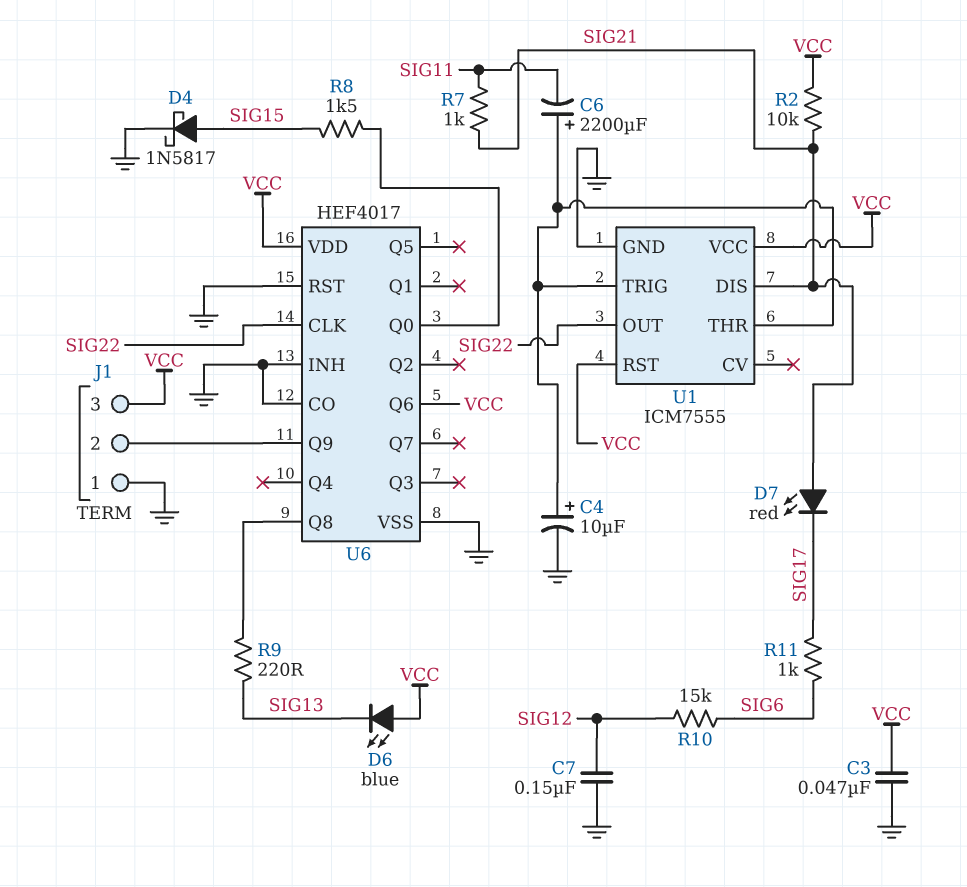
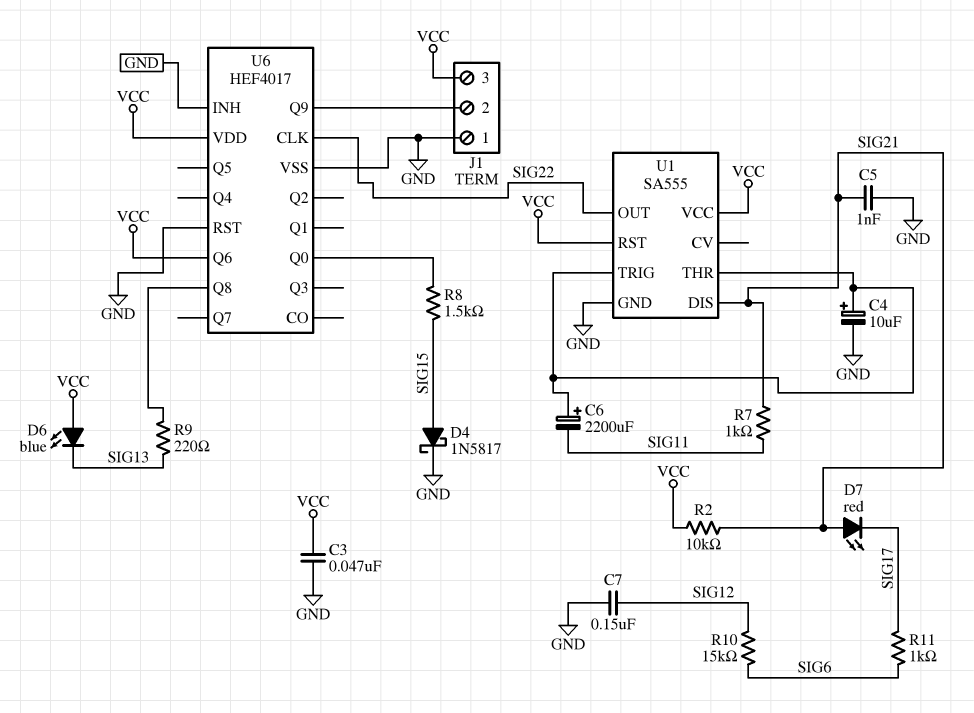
C5: none -> 1nF (GND, SIG21)
U1: ICM7555 -> SA555
U6 pin CO: GND -> none

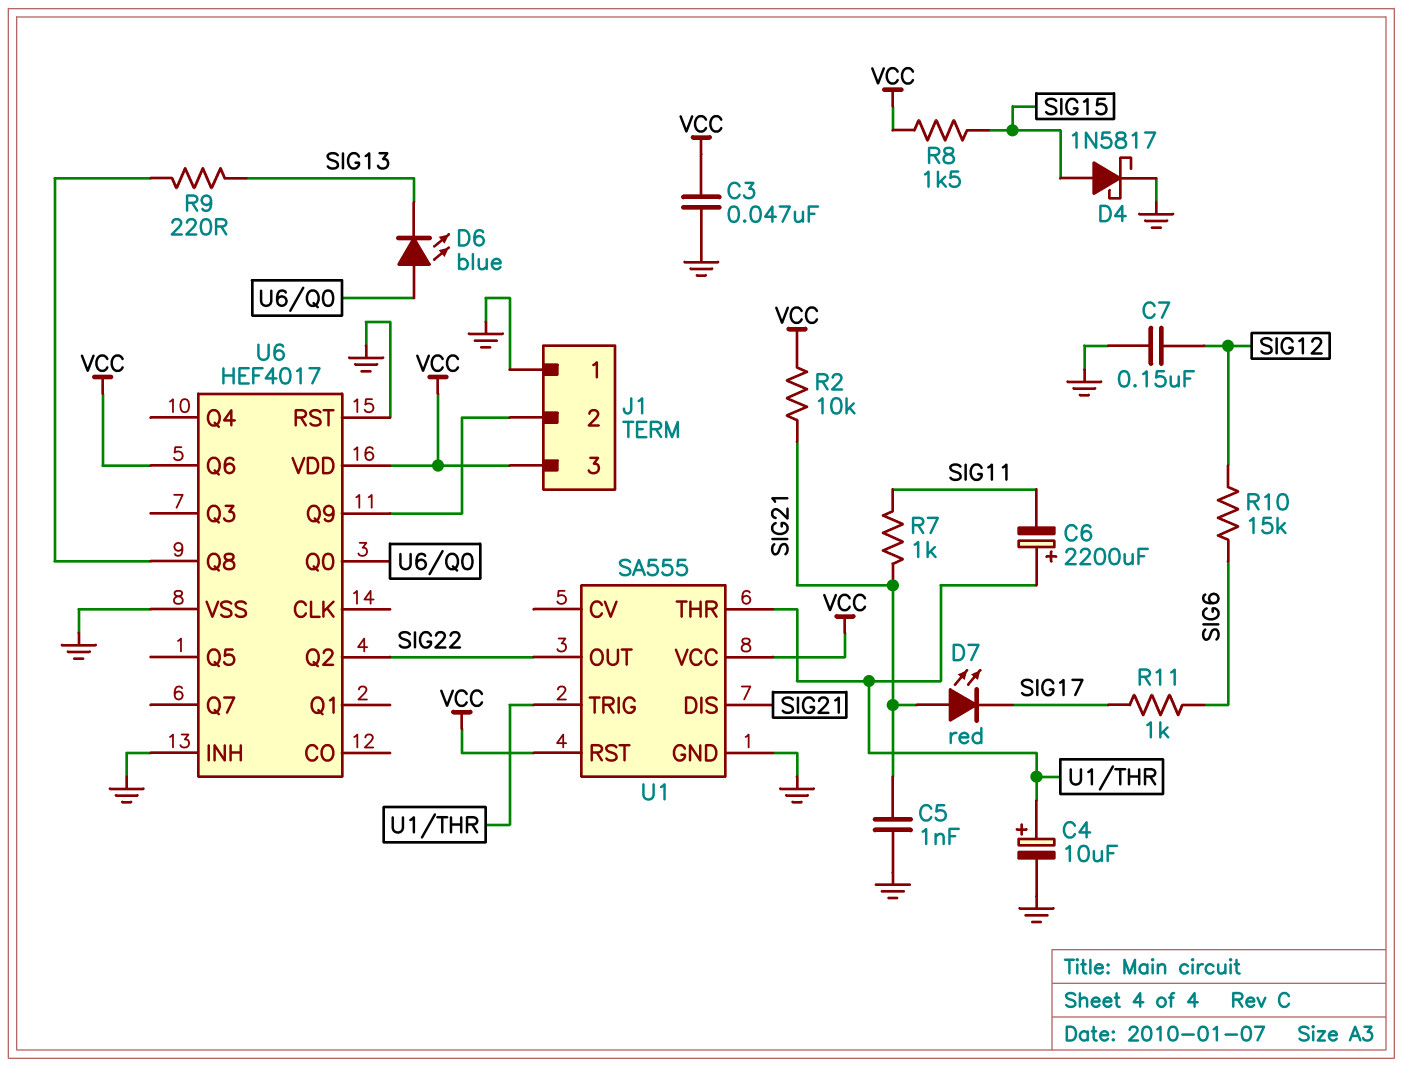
D6: LED blue (A VCC, K SIG13) -> LED blue (A U6/Q0, K SIG13)
R8: 1.5k (SIG15, U6/Q0) -> 1.5k (SIG15, VCC)
U6 pin CLK: SIG22 -> none
U6 pin Q2: none -> SIG22

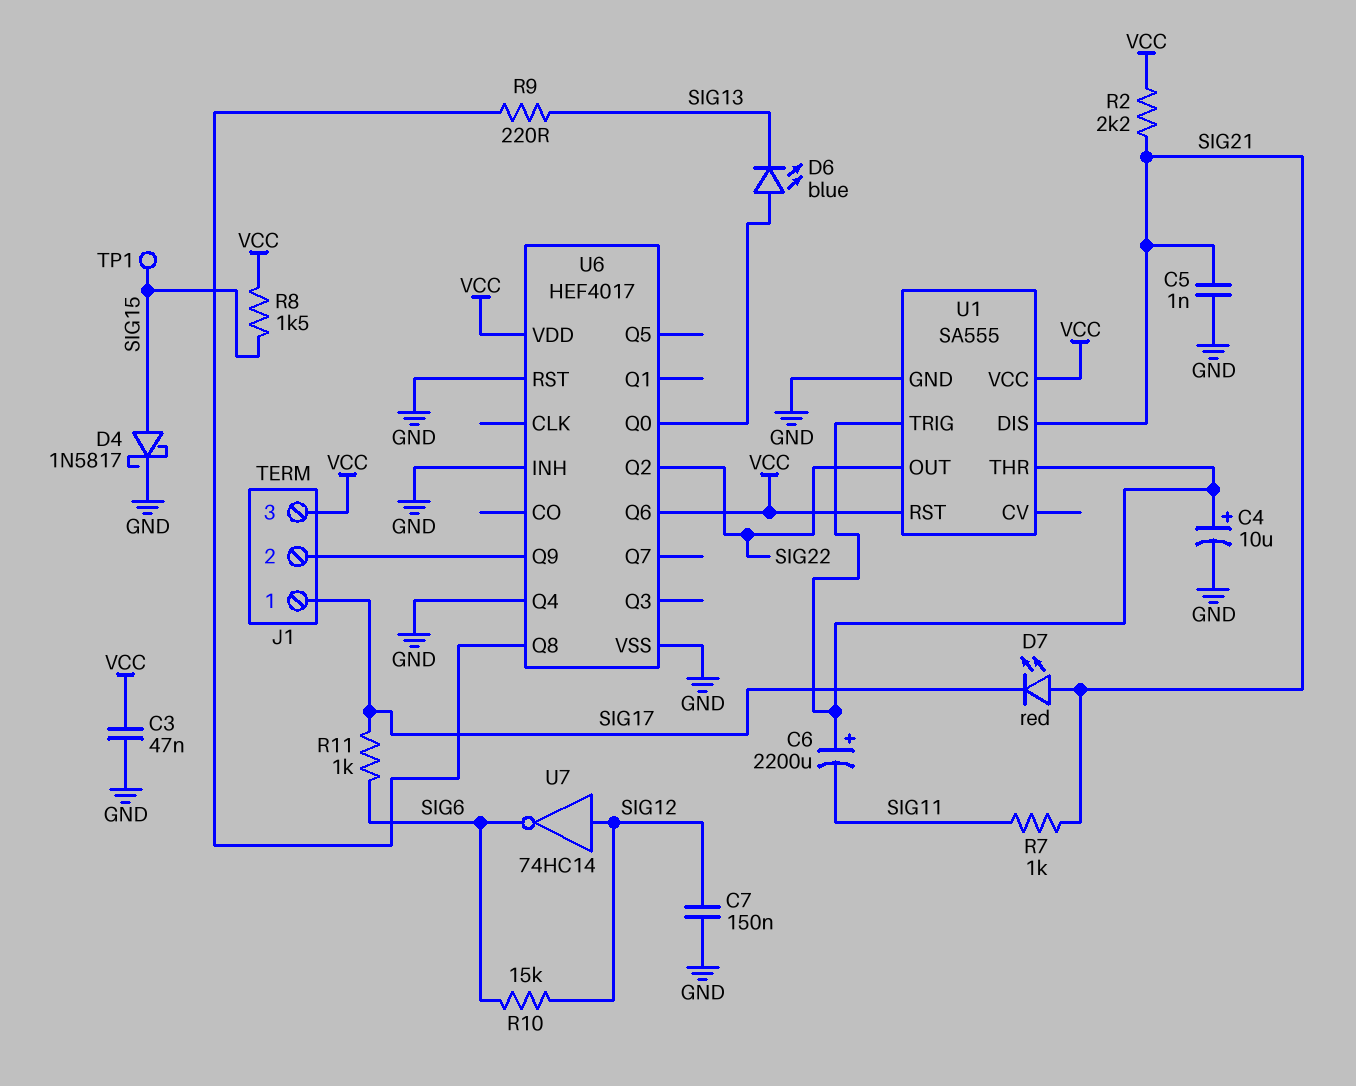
J1 pin 1: GND -> SIG17
R2: 10k (SIG21, VCC) -> 2.2k (SIG21, VCC)
TP1: none -> test point (SIG15)
U6 pin Q4: none -> GND
U7: none -> NOT 74HC14 (in SIG12, out SIG6)

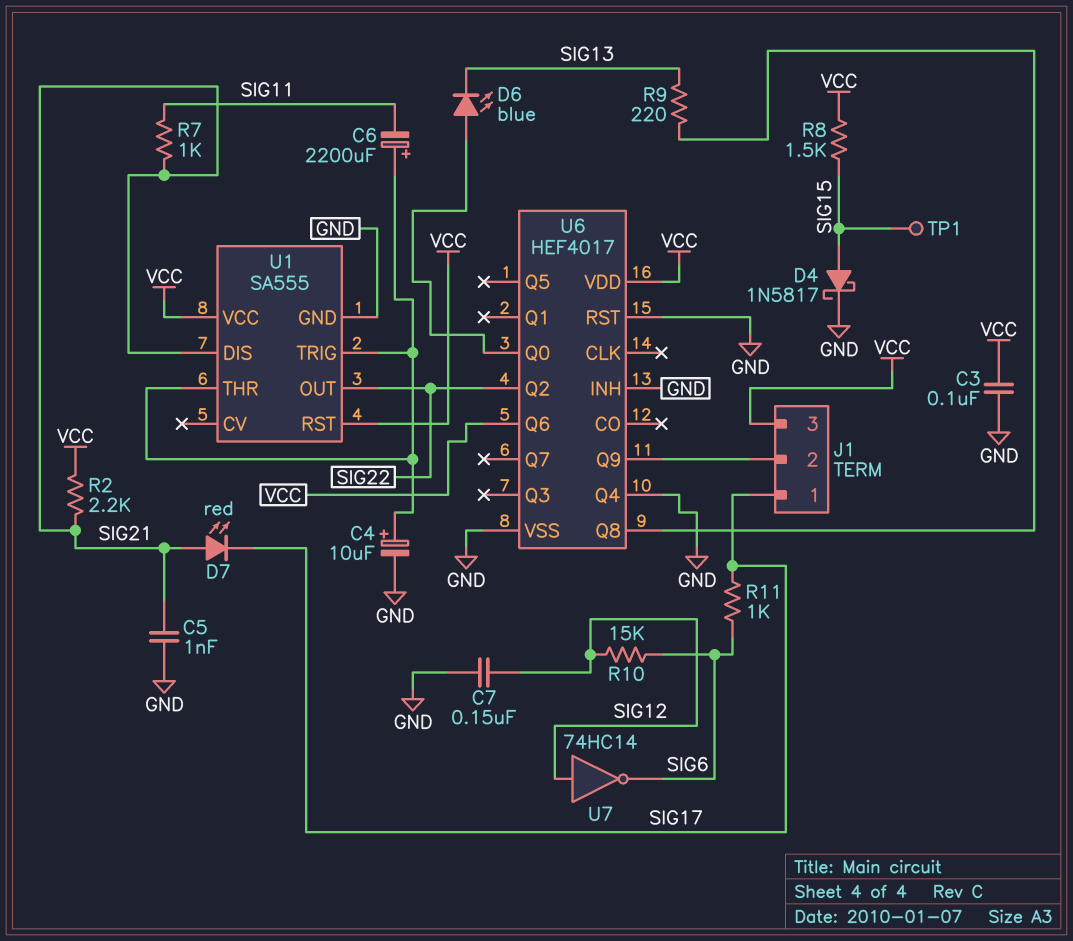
C3: 47nF (GND, VCC) -> 100nF (GND, VCC)

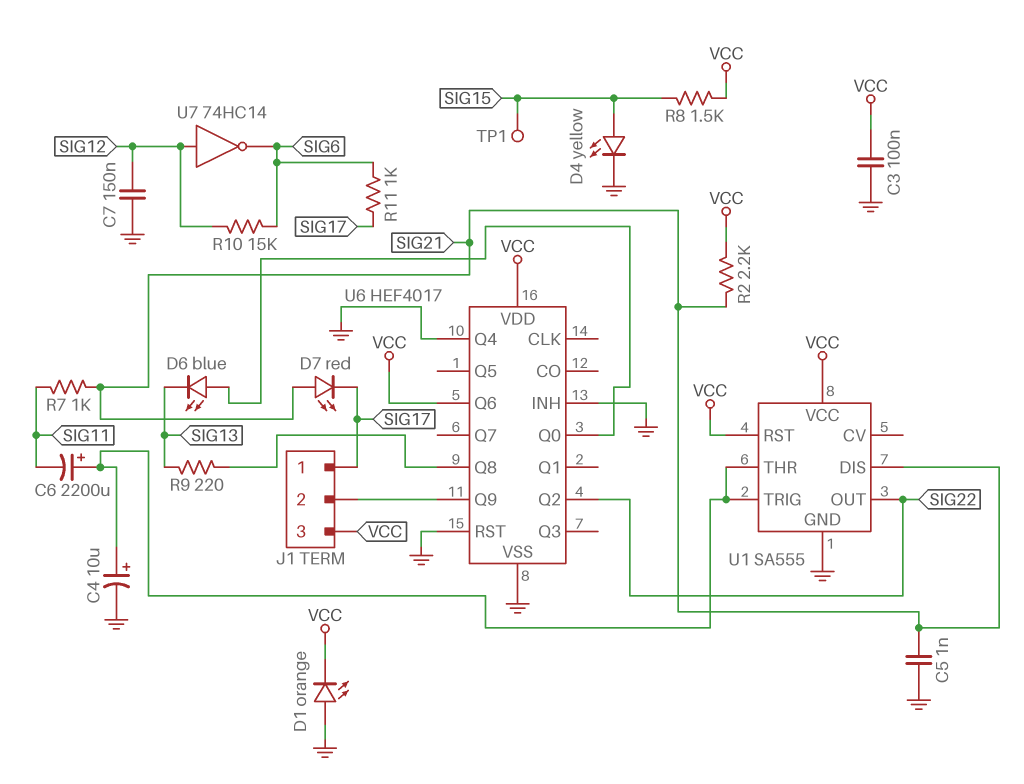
D1: none -> LED orange (A GND, K VCC)
D4: schottky 1N5817 (A SIG15, K GND) -> LED yellow (A SIG15, K GND)

